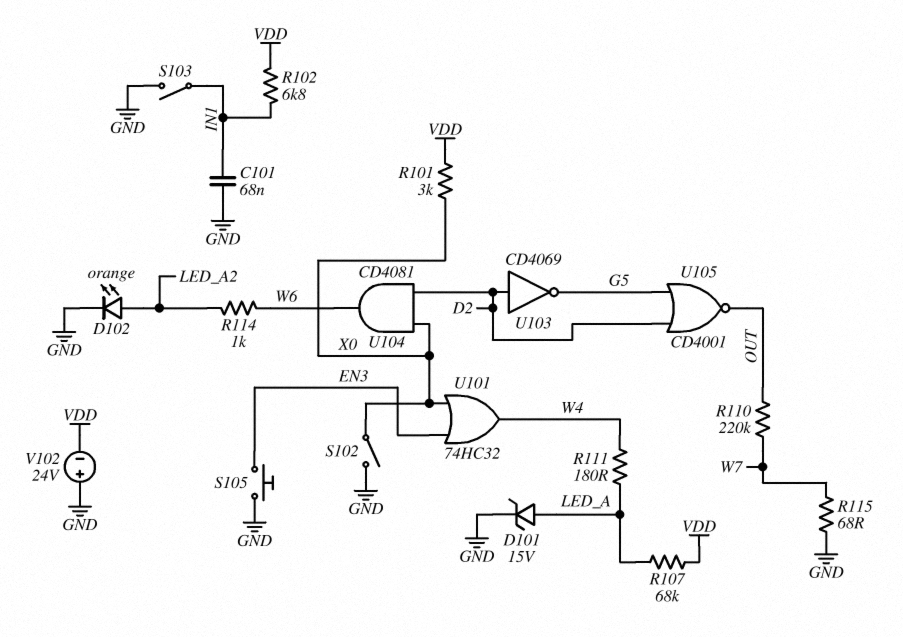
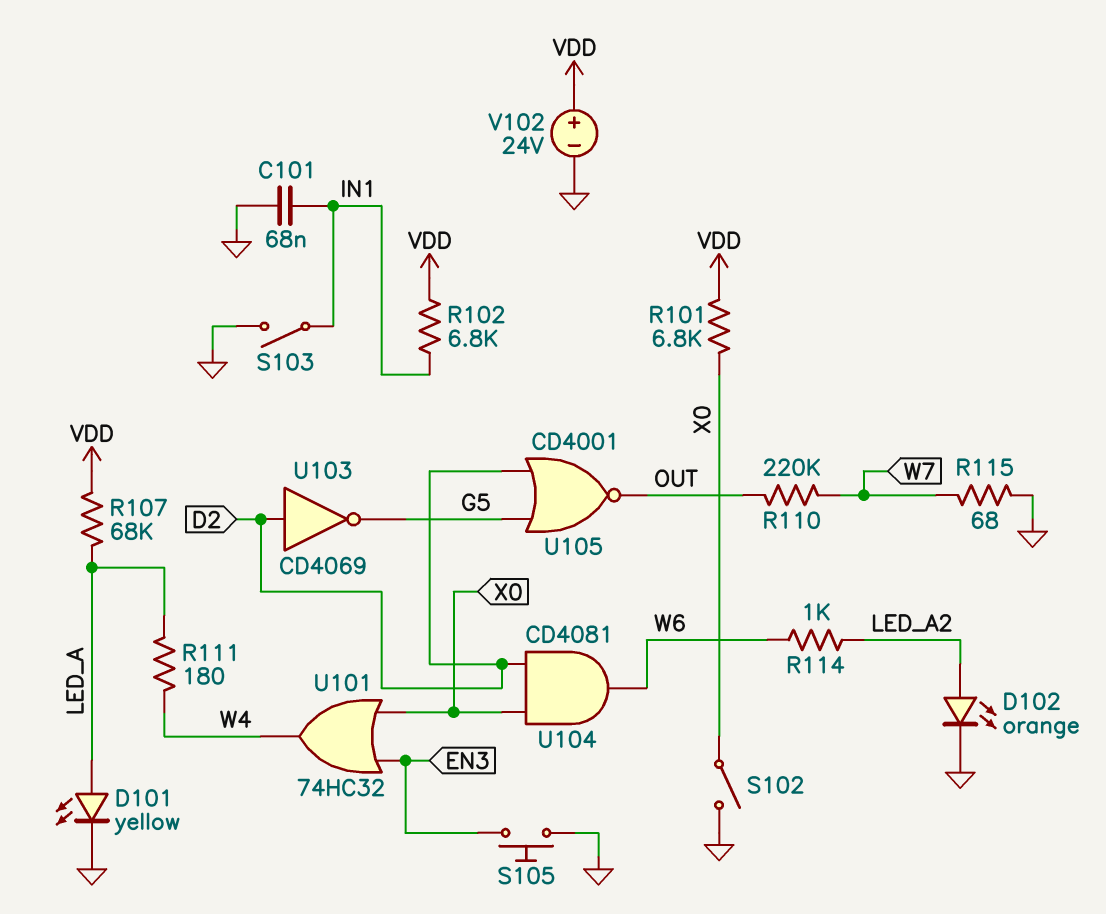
D101: zener 15V (A LED_A, K GND) -> LED yellow (A LED_A, K GND)
R101: 3k (VDD, X0) -> 6.8k (VDD, X0)
V102: 24V (plus GND, minus VDD) -> 24V (plus VDD, minus GND)

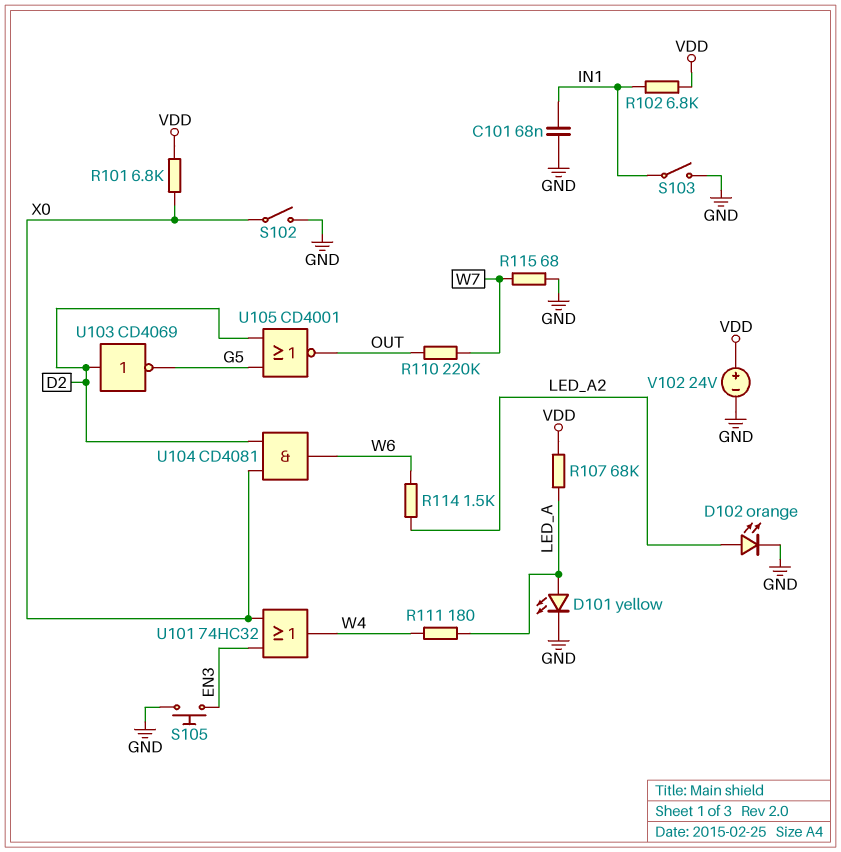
R114: 1k (LED_A2, W6) -> 1.5k (LED_A2, W6)

